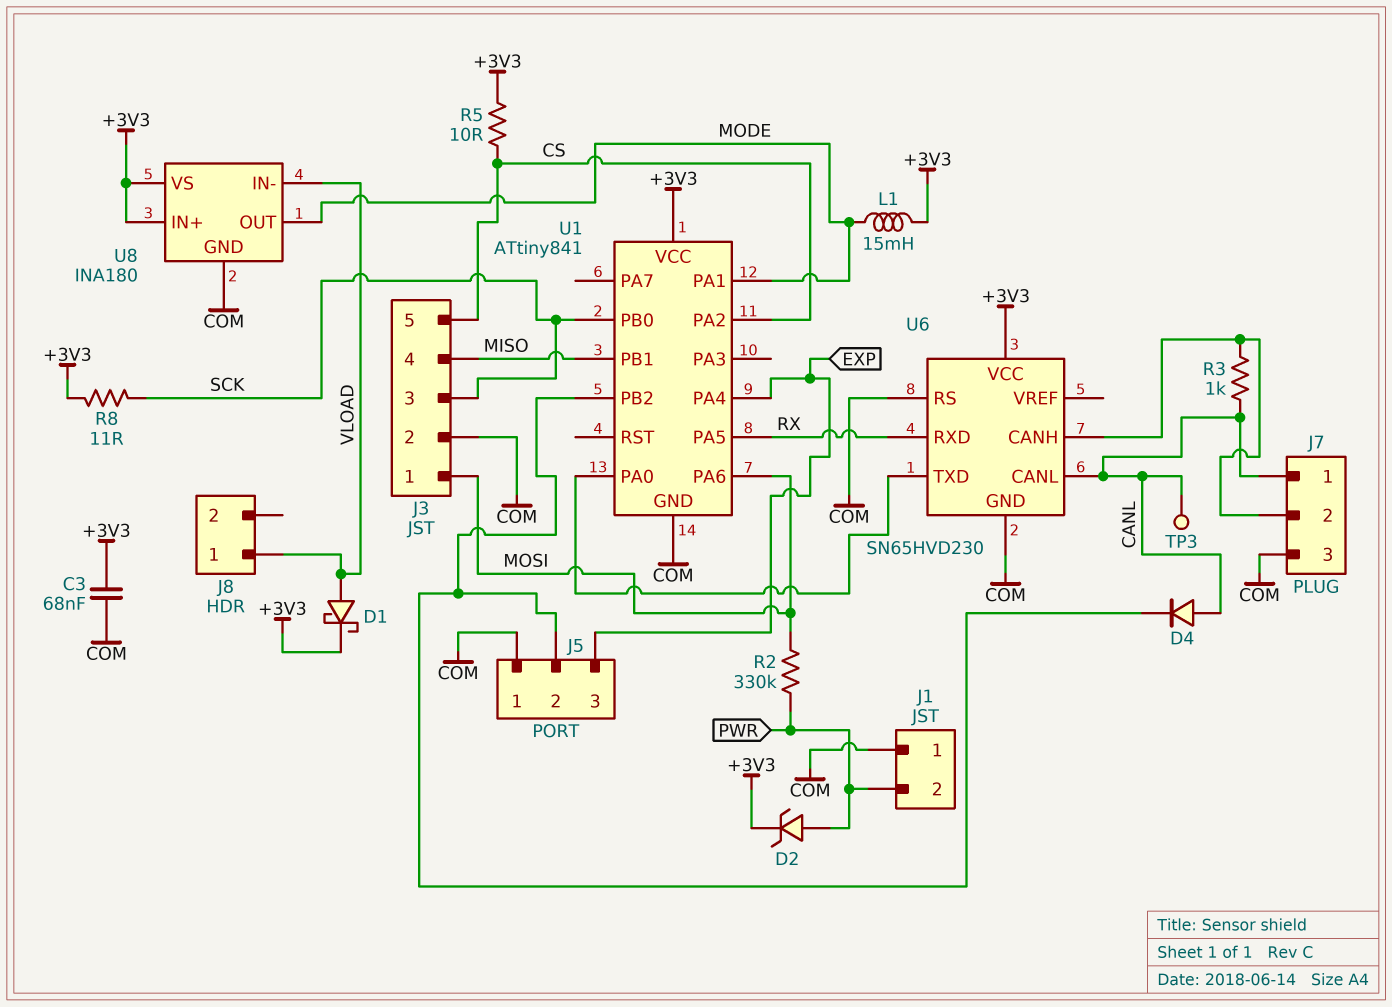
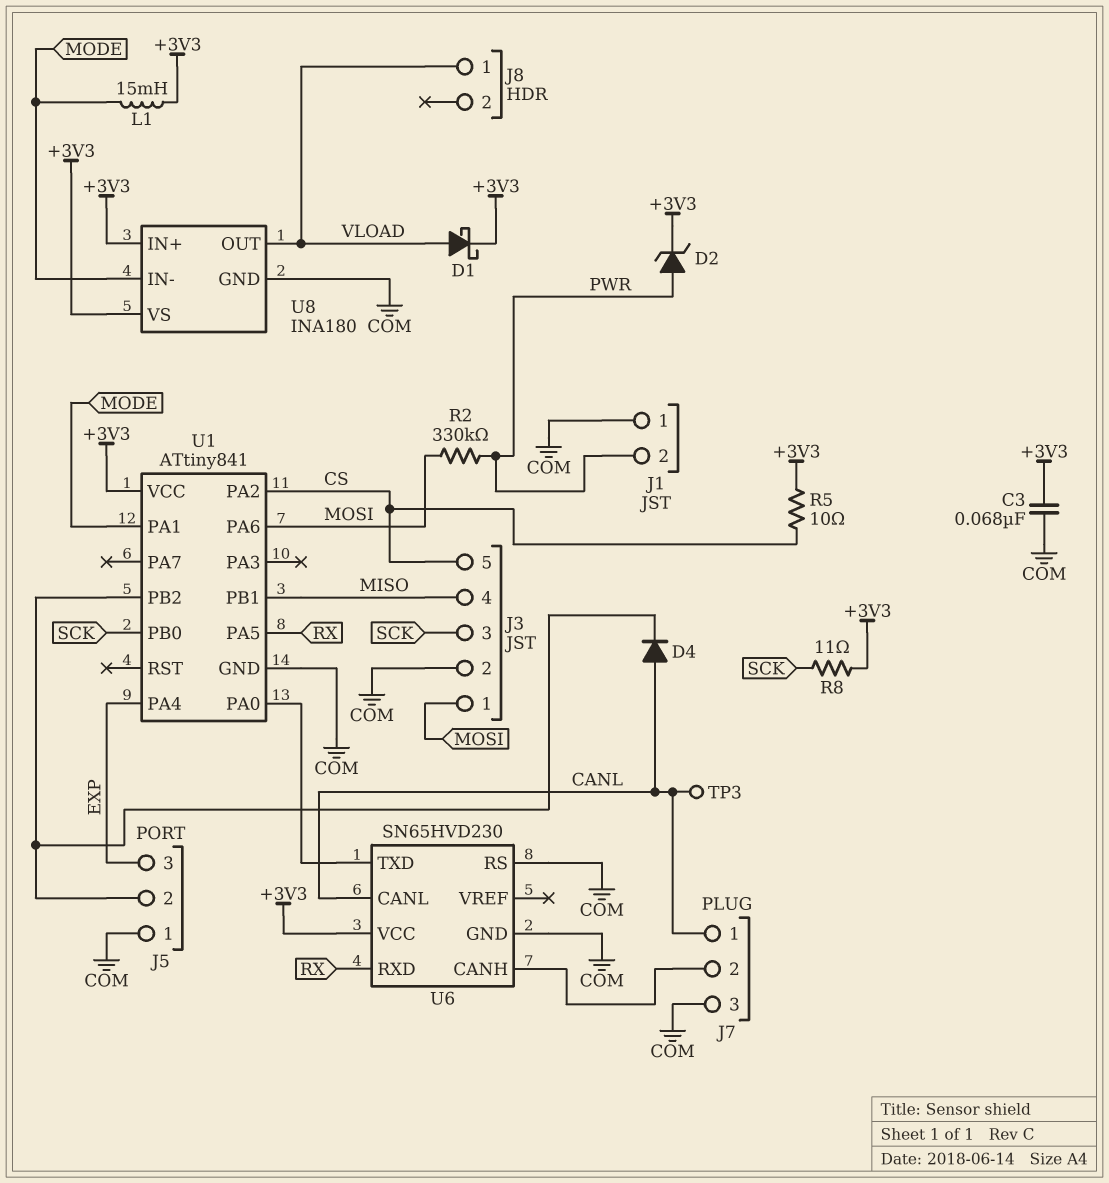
R3: 1k (CANL, J7/2) -> none
U8 pin IN-: VLOAD -> MODE
U8 pin OUT: MODE -> VLOAD

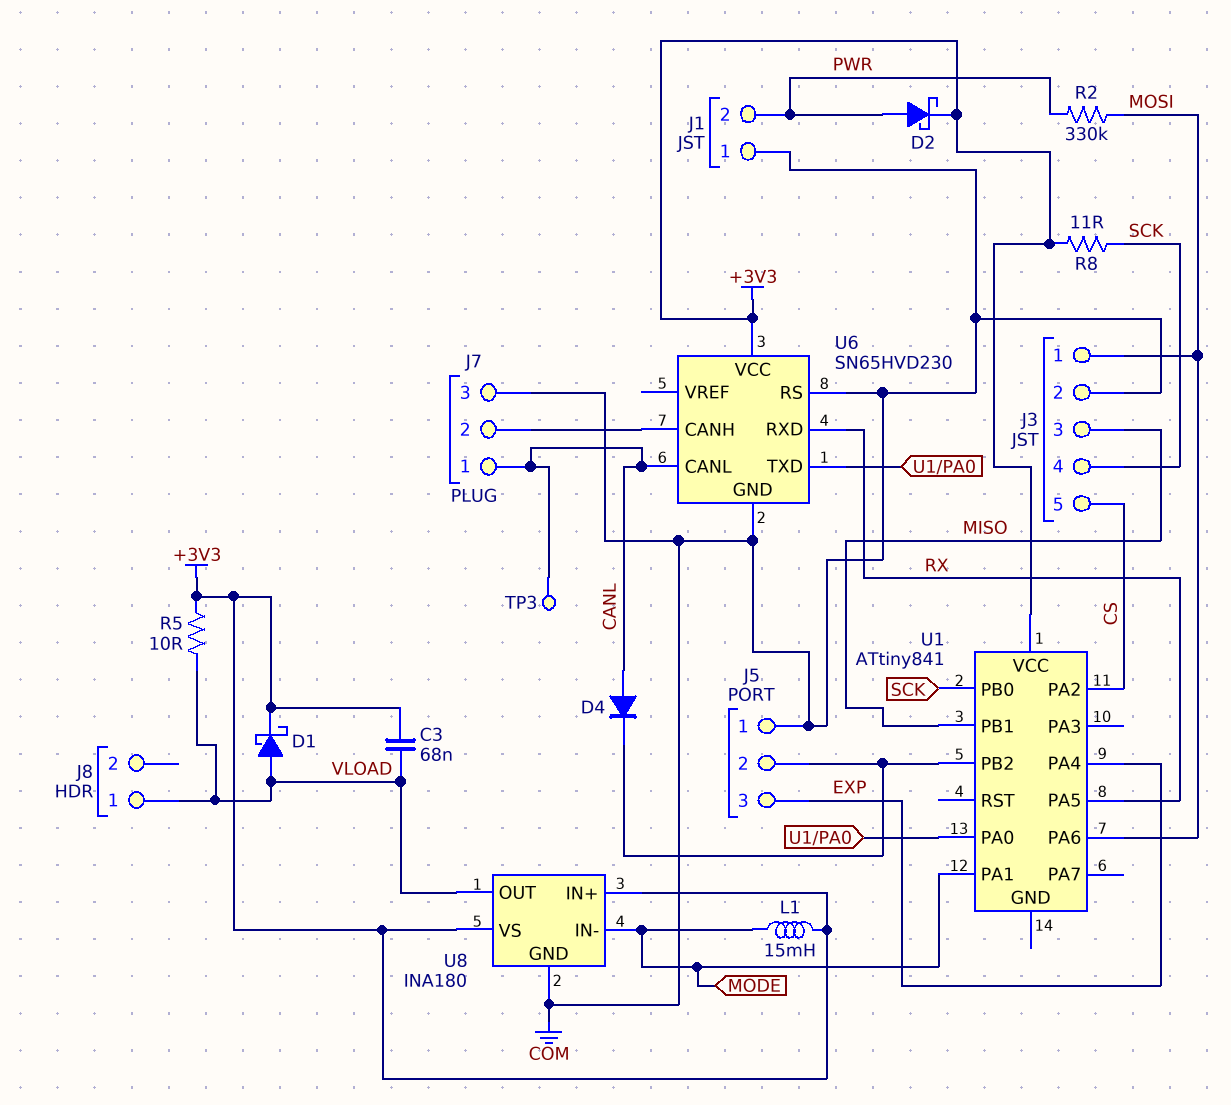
C3: 68nF (+3V3, COM) -> 68nF (+3V3, VLOAD)
D2: zener (A PWR, K +3V3) -> schottky (A PWR, K +3V3)
J3 pin 3: SCK -> MISO
J3 pin 4: MISO -> SCK
R5: 10 (+3V3, CS) -> 10 (+3V3, VLOAD)
U1 pin GND: COM -> none

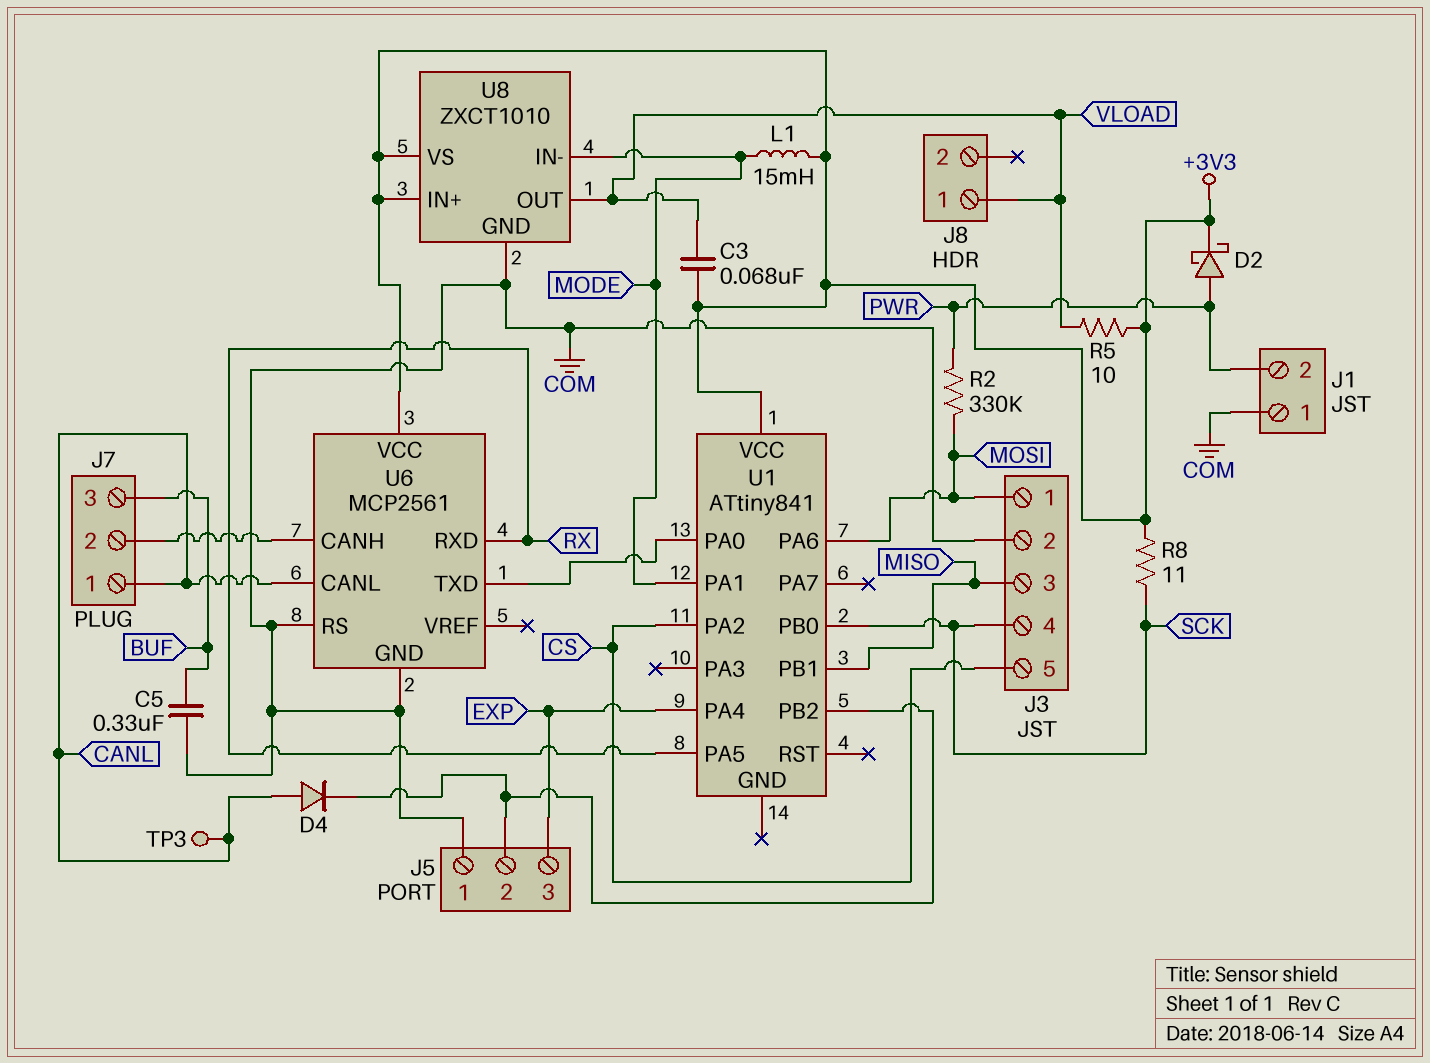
C5: none -> 330nF (BUF, COM)
D1: schottky (A VLOAD, K +3V3) -> none
J7 pin 3: COM -> BUF
U6: SN65HVD230 -> MCP2561
U8: INA180 -> ZXCT1010

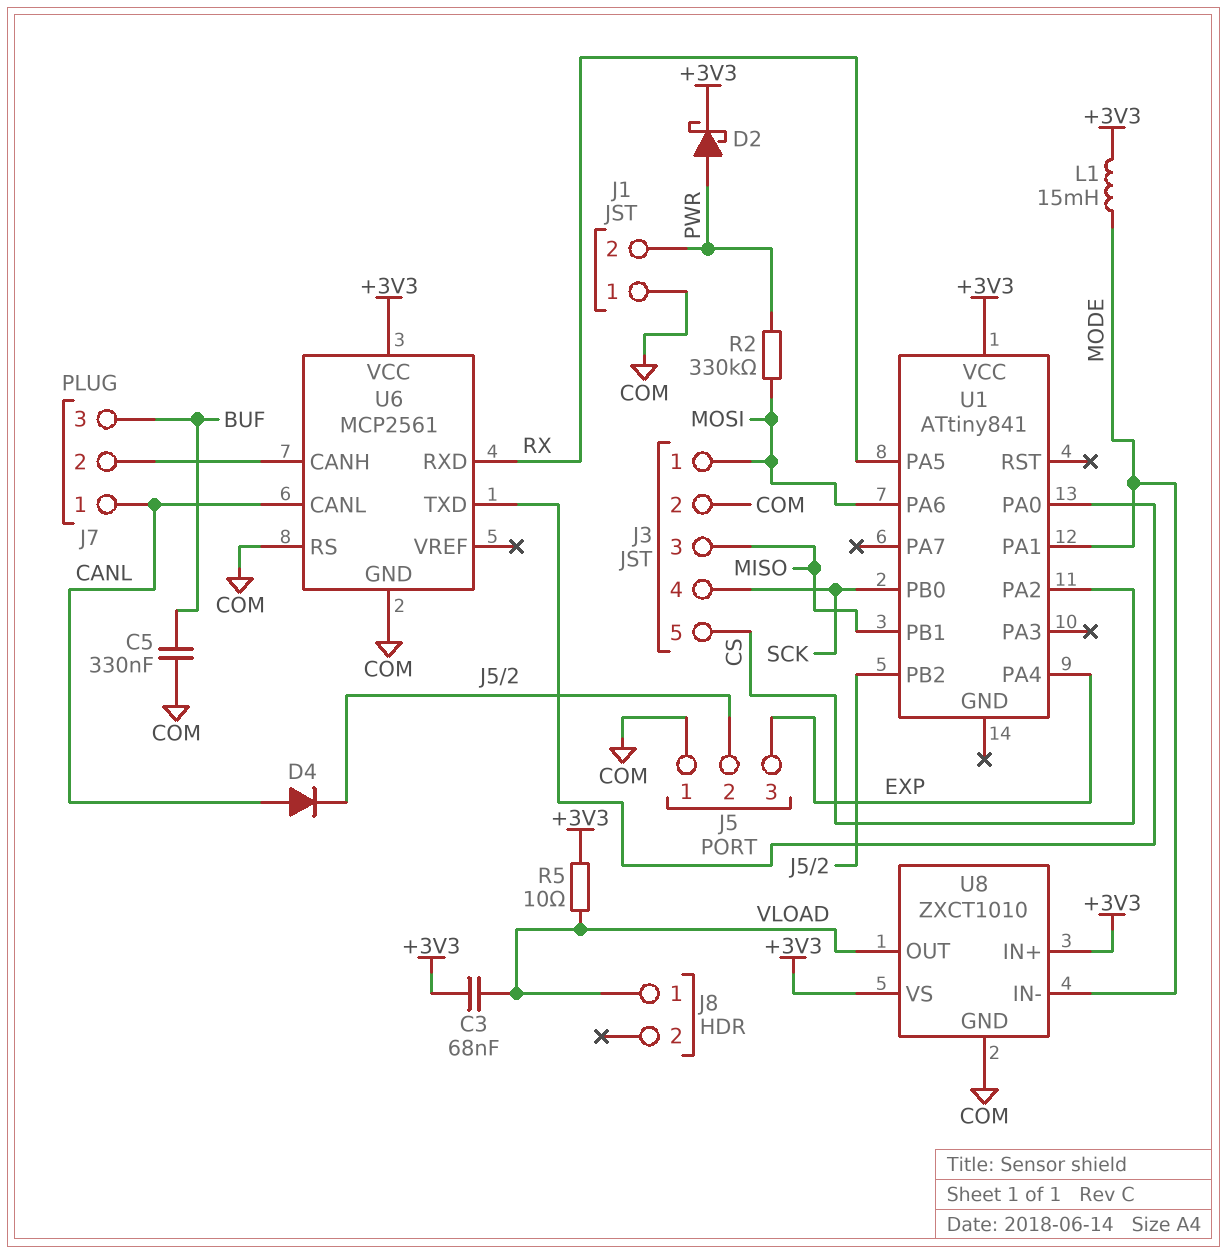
R8: 11 (+3V3, SCK) -> none
TP3: test point (CANL) -> none

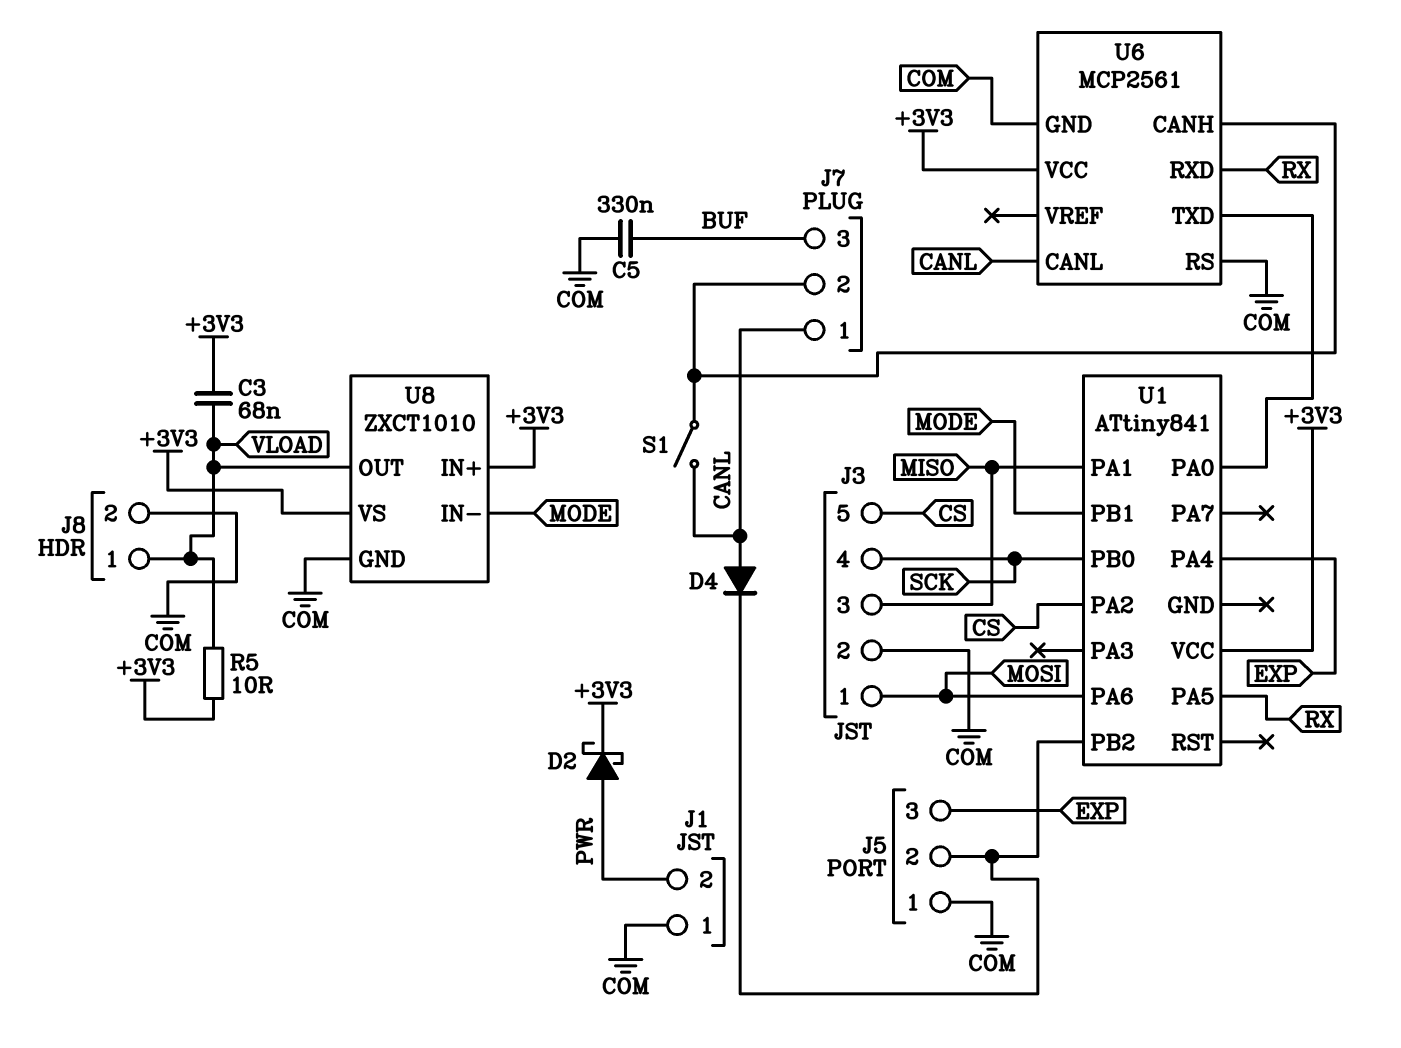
J8 pin 2: none -> COM
L1: 15mH (+3V3, MODE) -> none
R2: 330k (MOSI, PWR) -> none
S1: none -> switch (CANL, J7/2)
U1 pin PA1: MODE -> MISO
U1 pin PB1: MISO -> MODE

